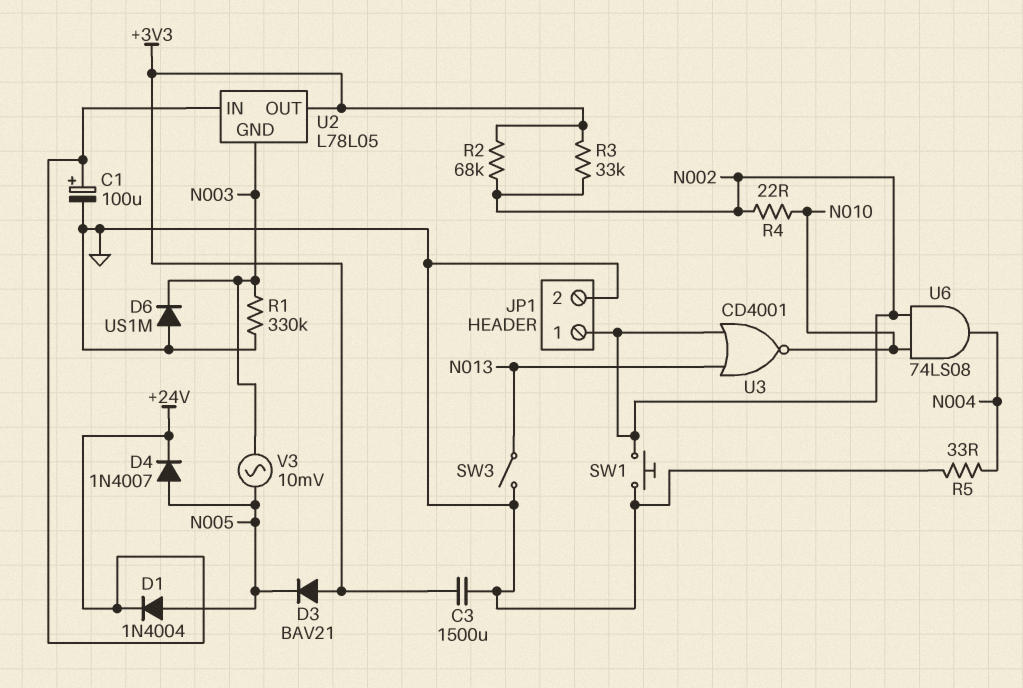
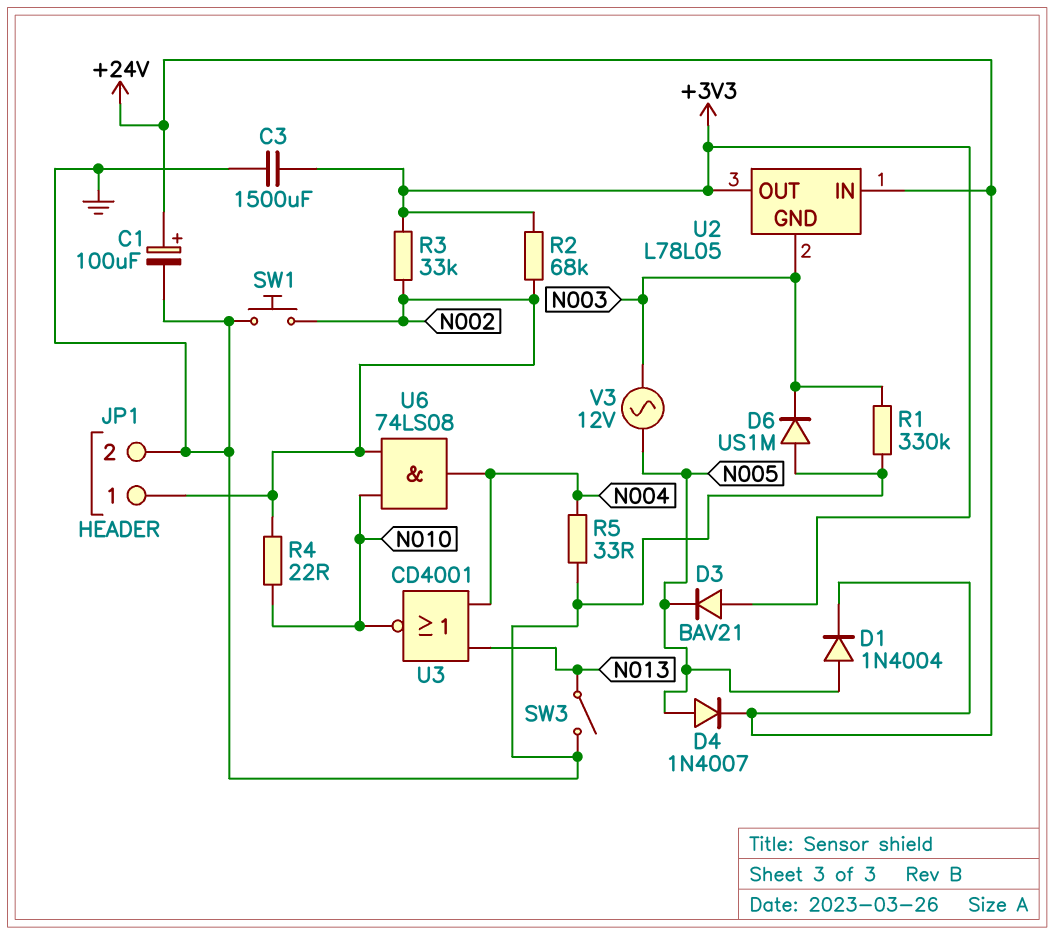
U3: NOR CD4001 (in N002, in N013, out N010) -> NOR CD4001 (in N004, in N013, out N010)
V3: AC 10mV (N003, N005) -> AC 12V (N003, N005)

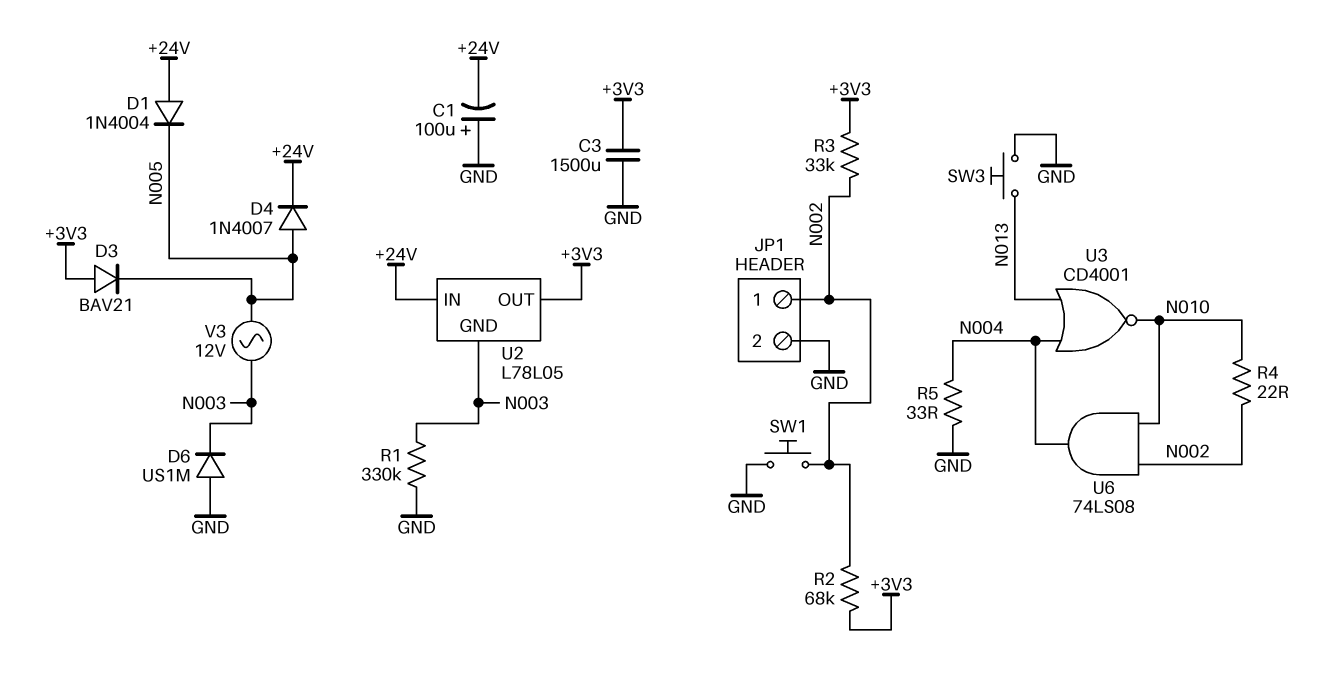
C1: 100uF (plus +24V, minus GND) -> 100uF (plus GND, minus +24V)
D1: diode 1N4004 (A N005, K +24V) -> diode 1N4004 (A +24V, K N005)
SW3: switch (GND, N013) -> button (GND, N013)

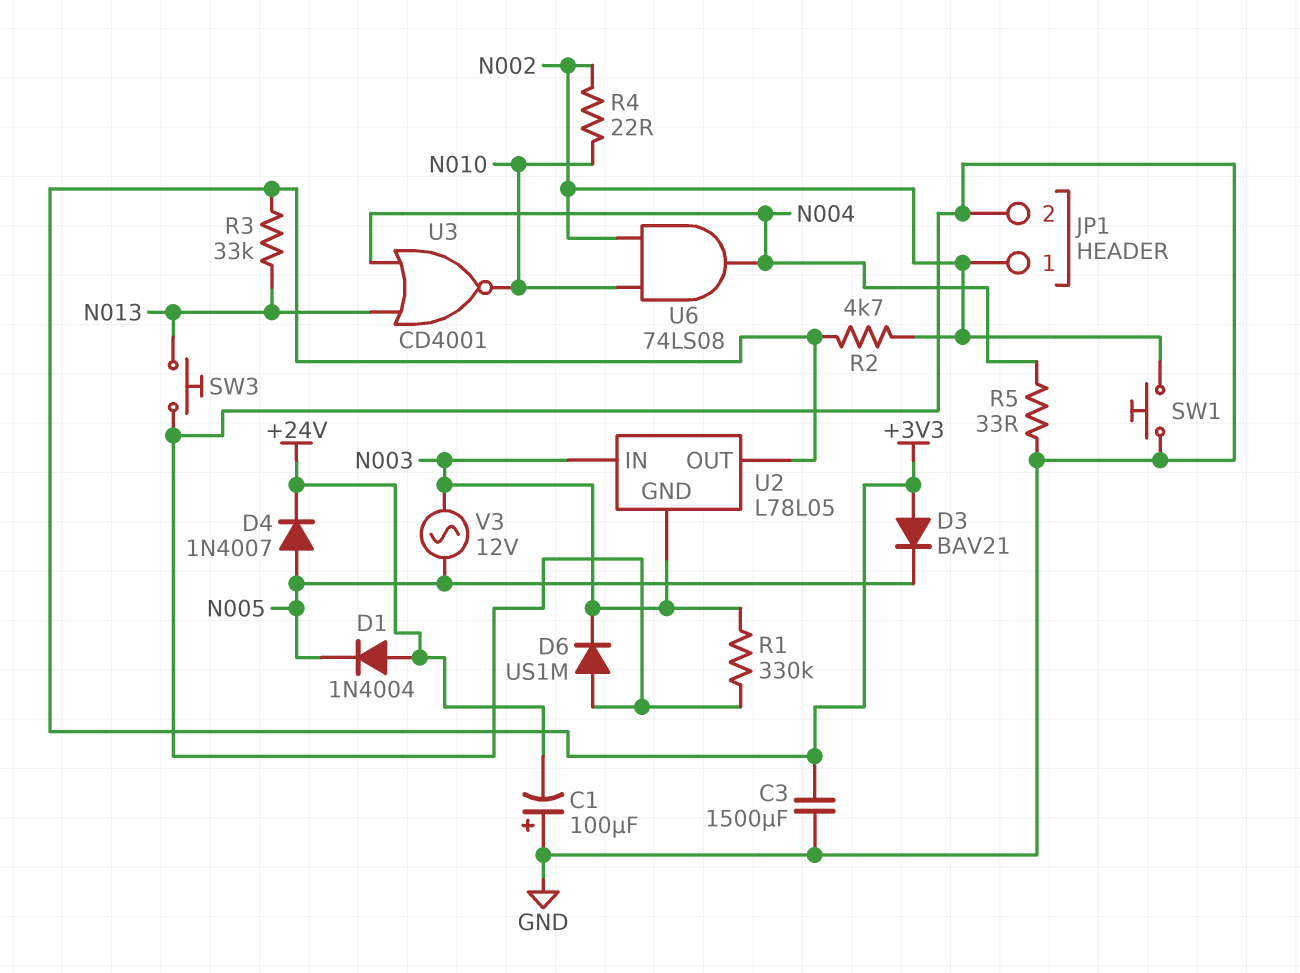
R2: 68k (+3V3, N002) -> 4.7k (+3V3, N002)
R3: 33k (+3V3, N002) -> 33k (+3V3, N013)
U2 pin IN: +24V -> N003

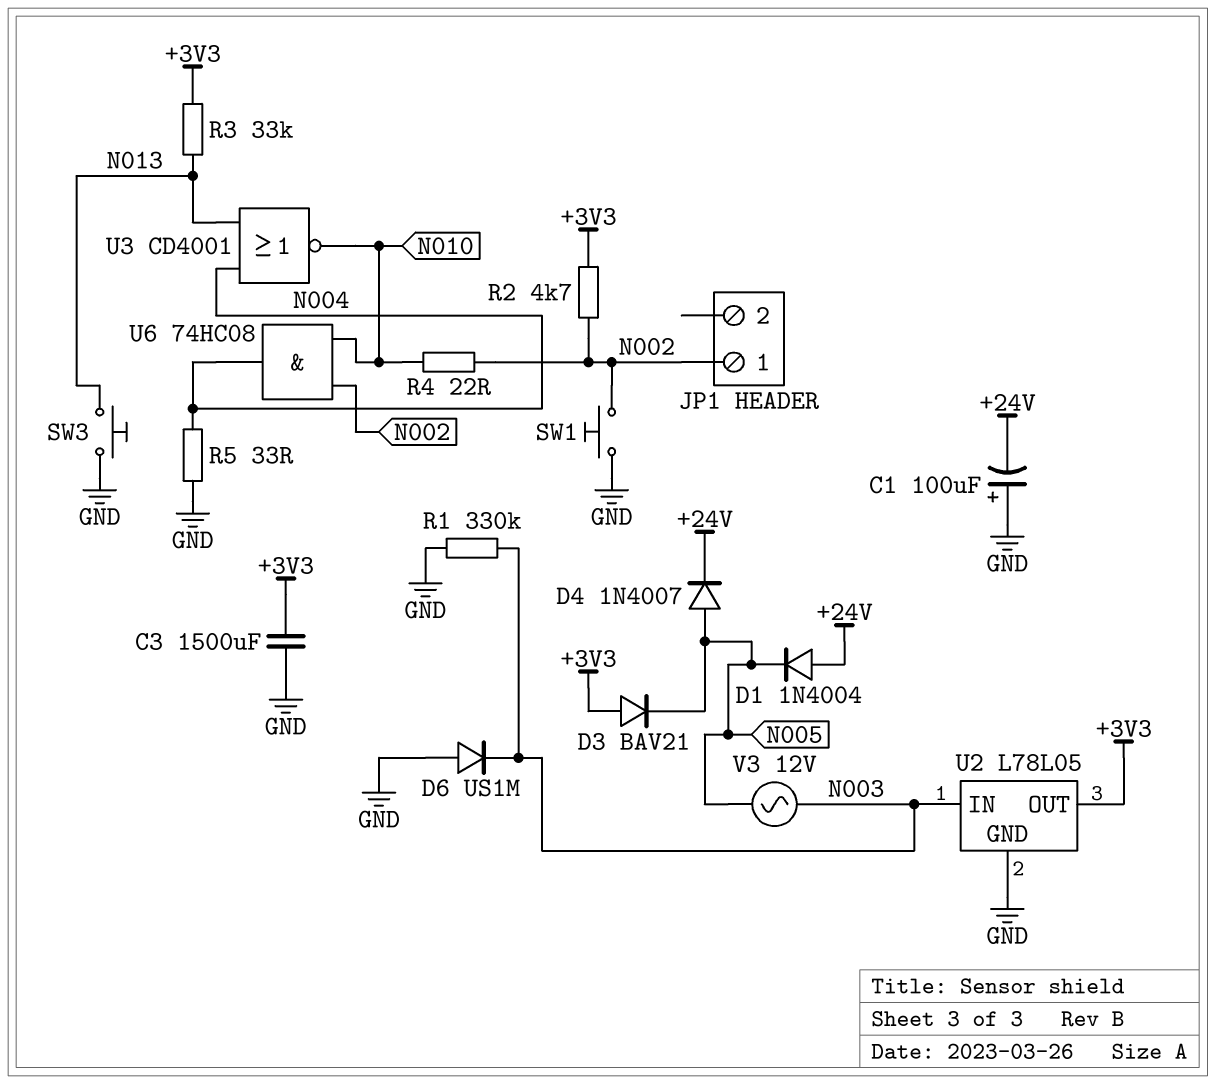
JP1 pin 2: GND -> none
U2 pin GND: N003 -> GND
U6: AND 74LS08 (in N002, in N010, out N004) -> AND 74HC08 (in N002, in N010, out N004)

